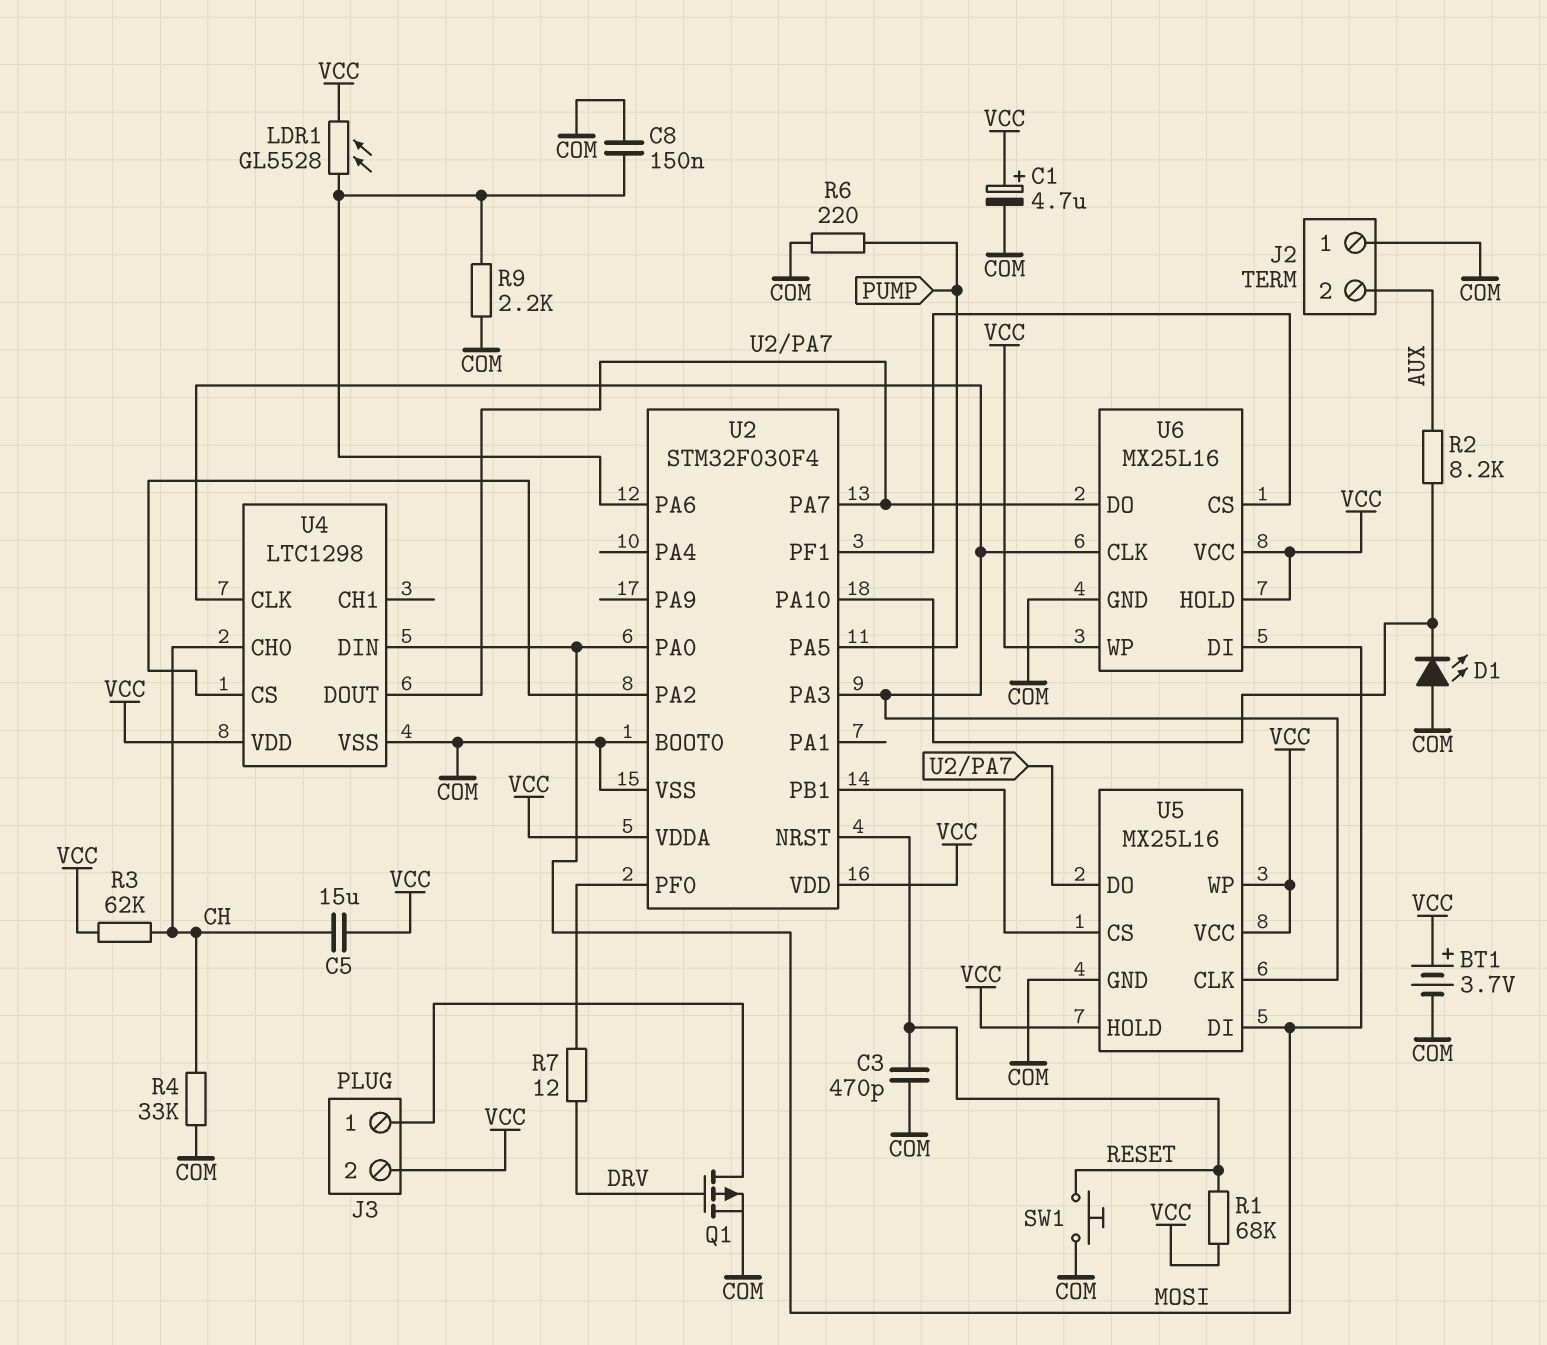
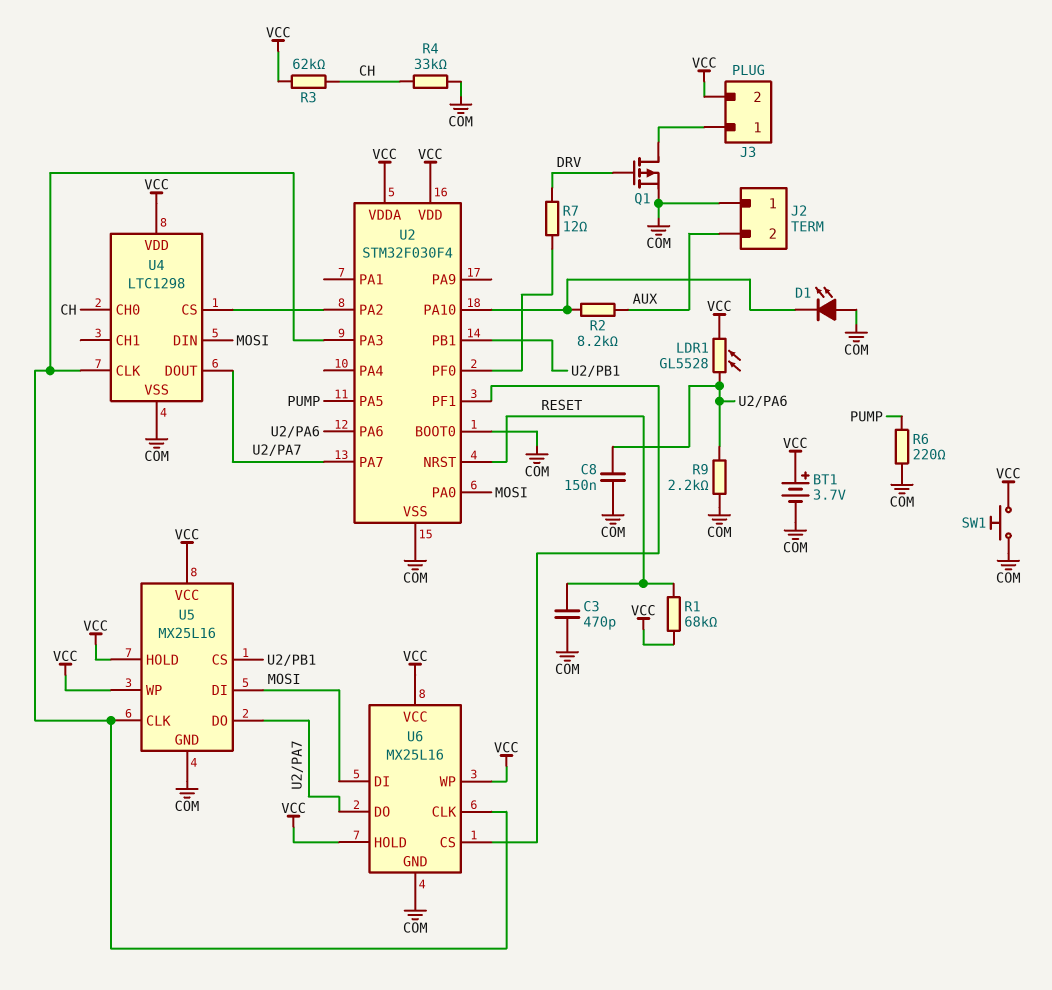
C1: 4.7uF (plus VCC, minus COM) -> none
C5: 15uF (CH, VCC) -> none
SW1: button (COM, RESET) -> button (COM, VCC)

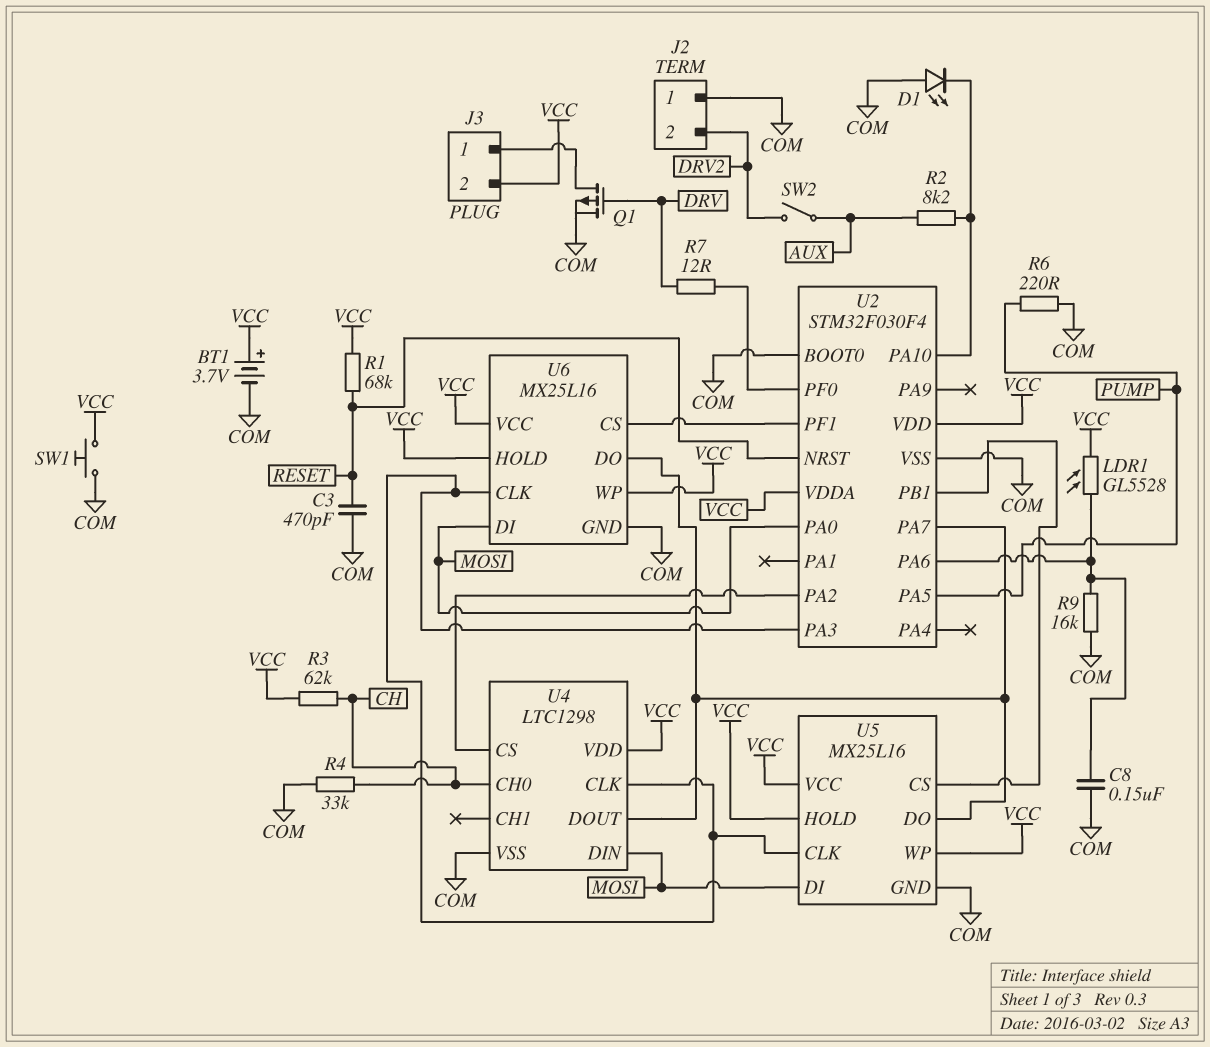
J2 pin 2: AUX -> DRV2
R9: 2.2k (COM, U2/PA6) -> 16k (COM, U2/PA6)
SW2: none -> switch (AUX, DRV2)

